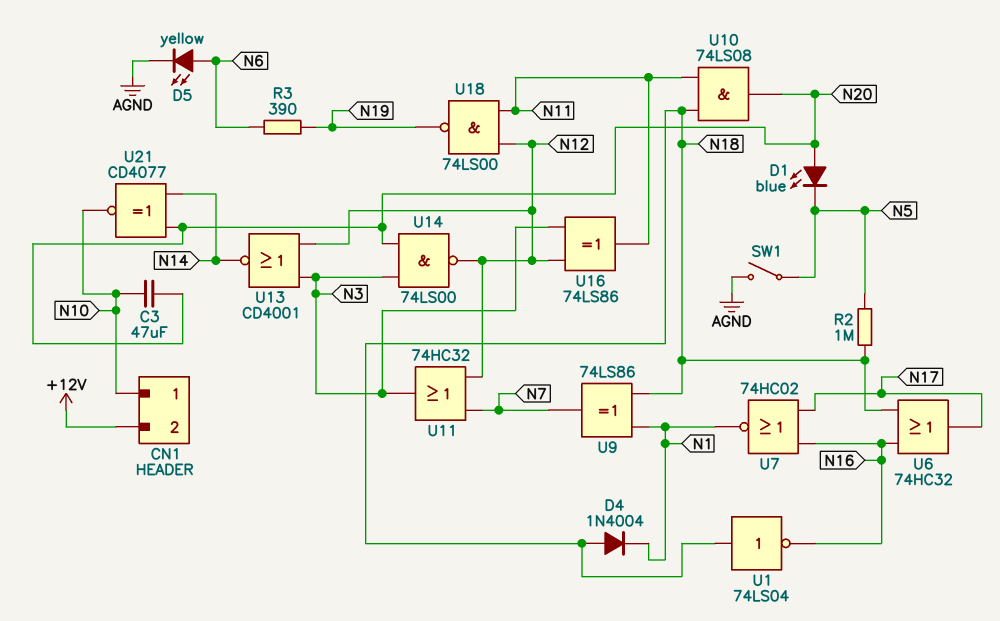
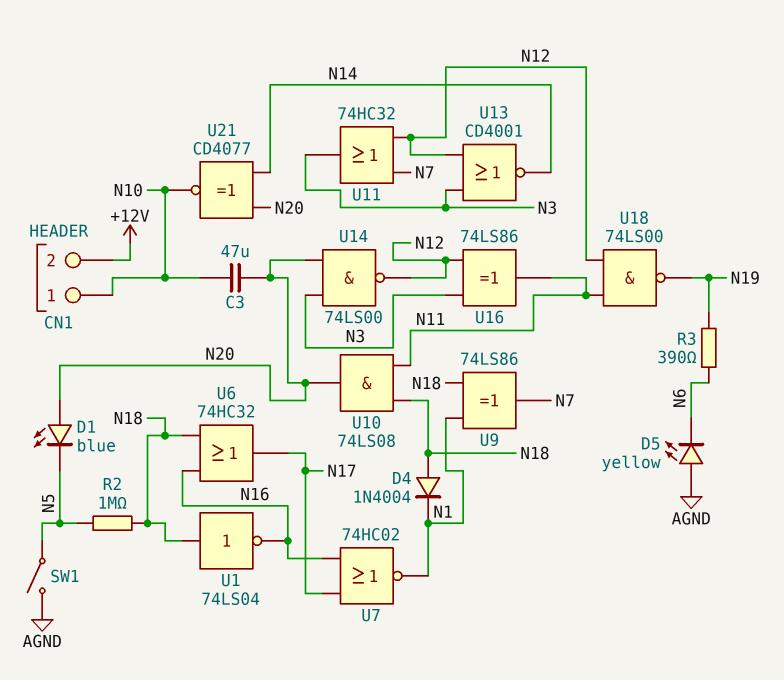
D5: LED yellow (A N6, K AGND) -> LED yellow (A AGND, K N6)

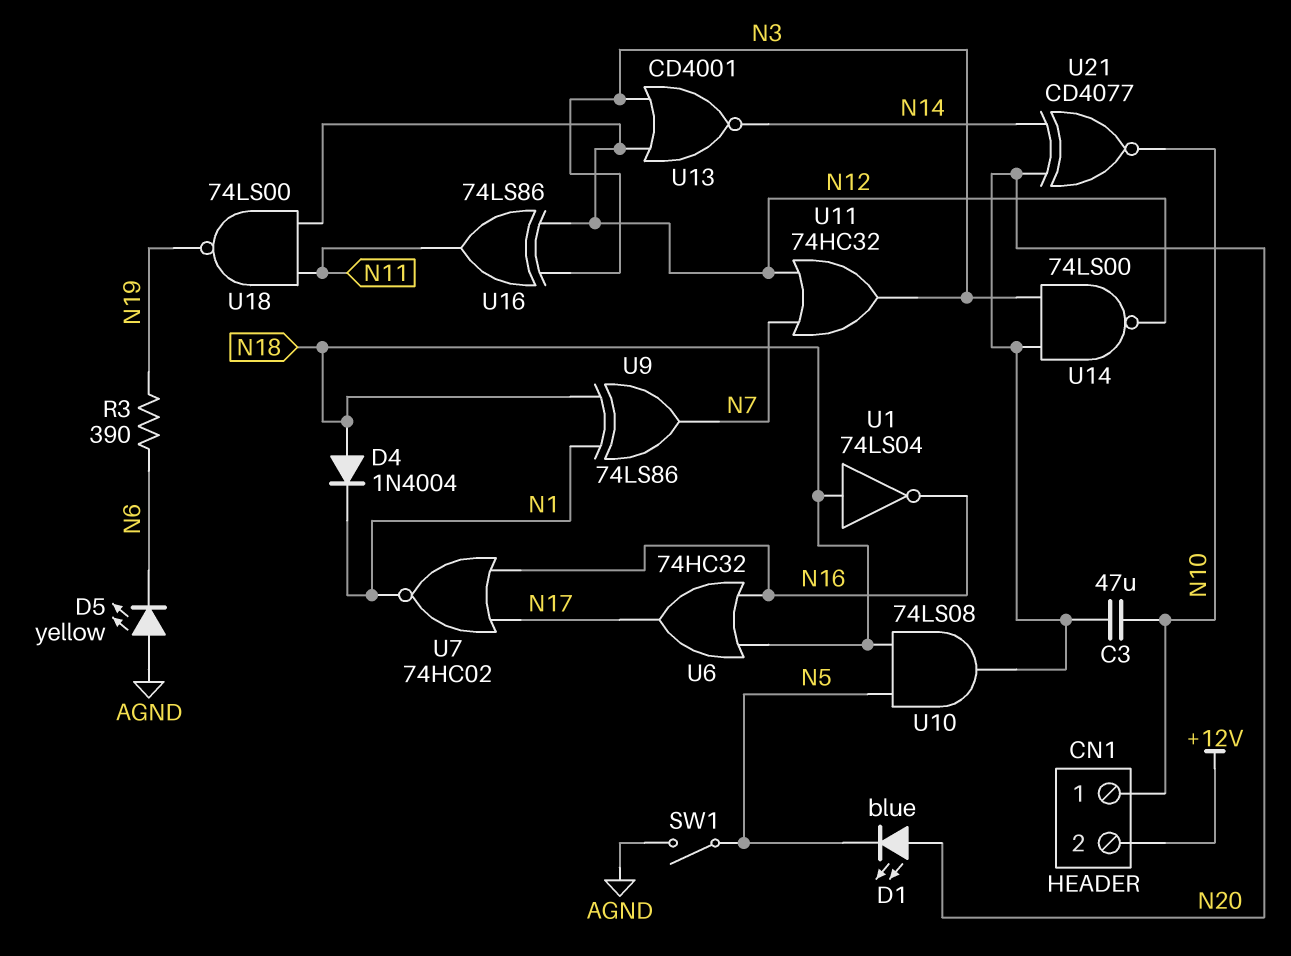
R2: 1M (N5, N18) -> none
U10: AND 74LS08 (in N11, in N18, out N20) -> AND 74LS08 (in N5, in N18, out N20)

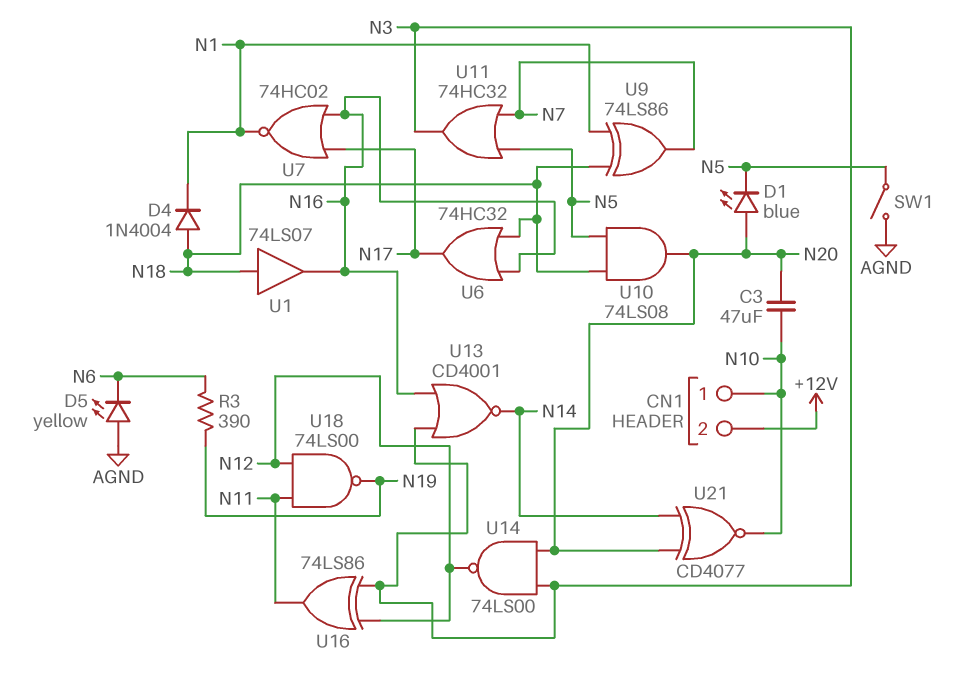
U1: NOT 74LS04 (in N18, out N16) -> buffer 74LS07 (in N18, out N16)
U11: OR 74HC32 (in N7, in N12, out N3) -> OR 74HC32 (in N5, in N7, out N3)
U13: NOR CD4001 (in N3, in N12, out N14) -> NOR CD4001 (in N3, in N16, out N14)

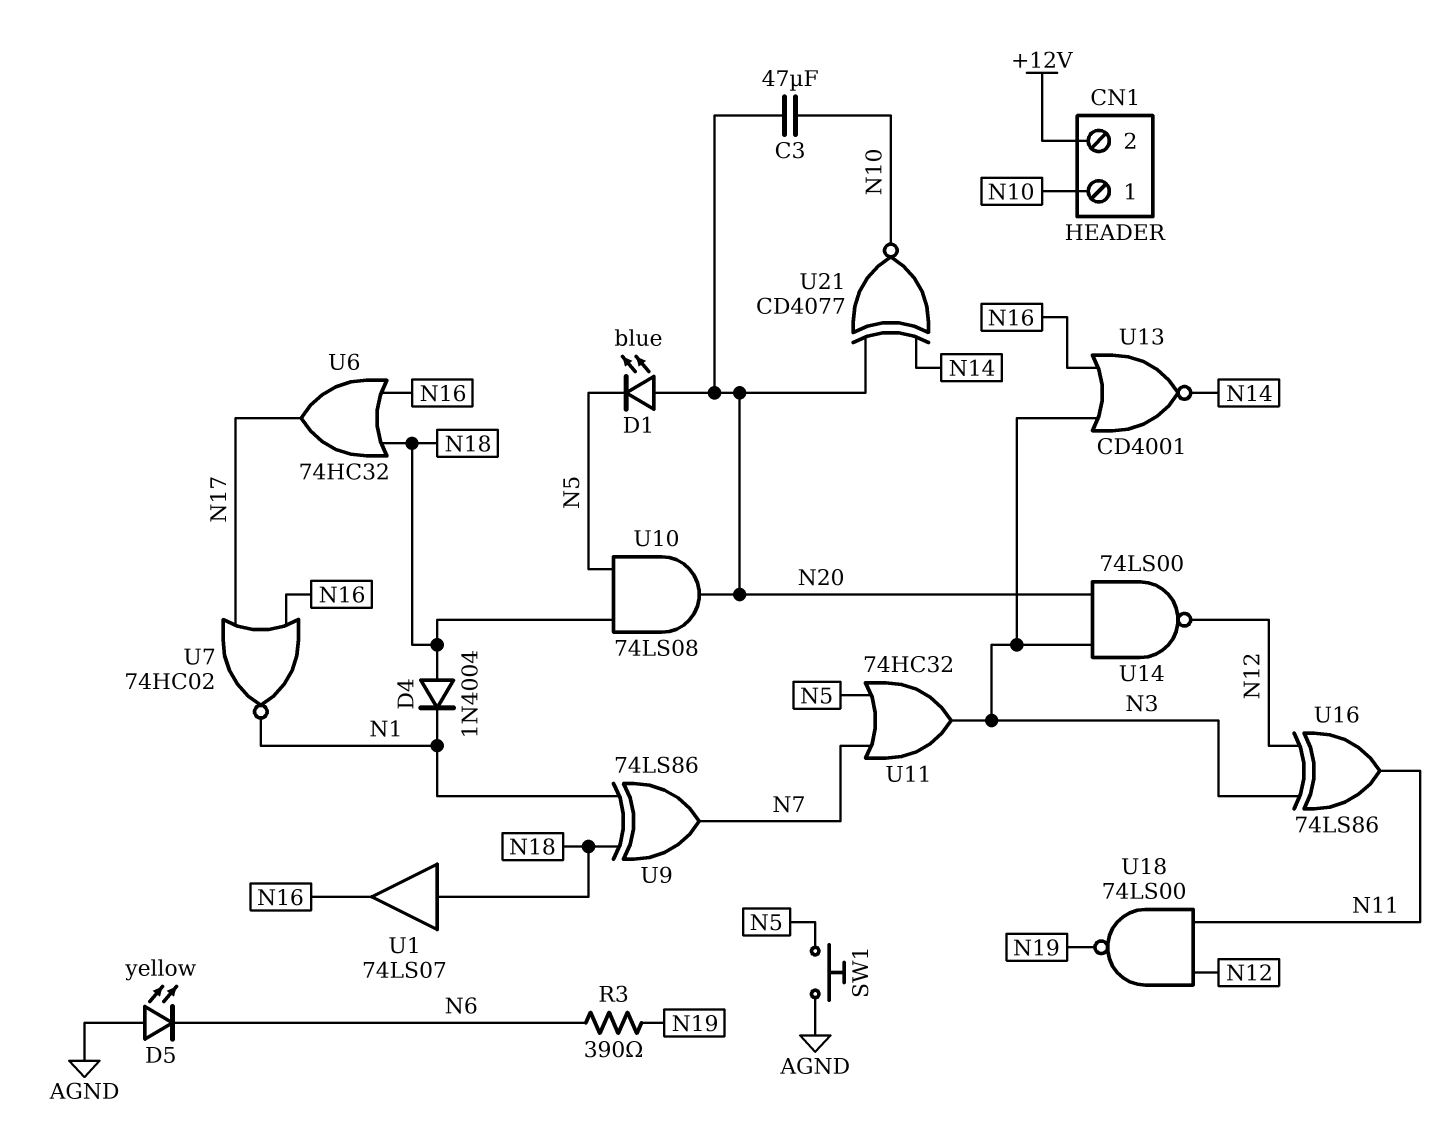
SW1: switch (AGND, N5) -> button (AGND, N5)

